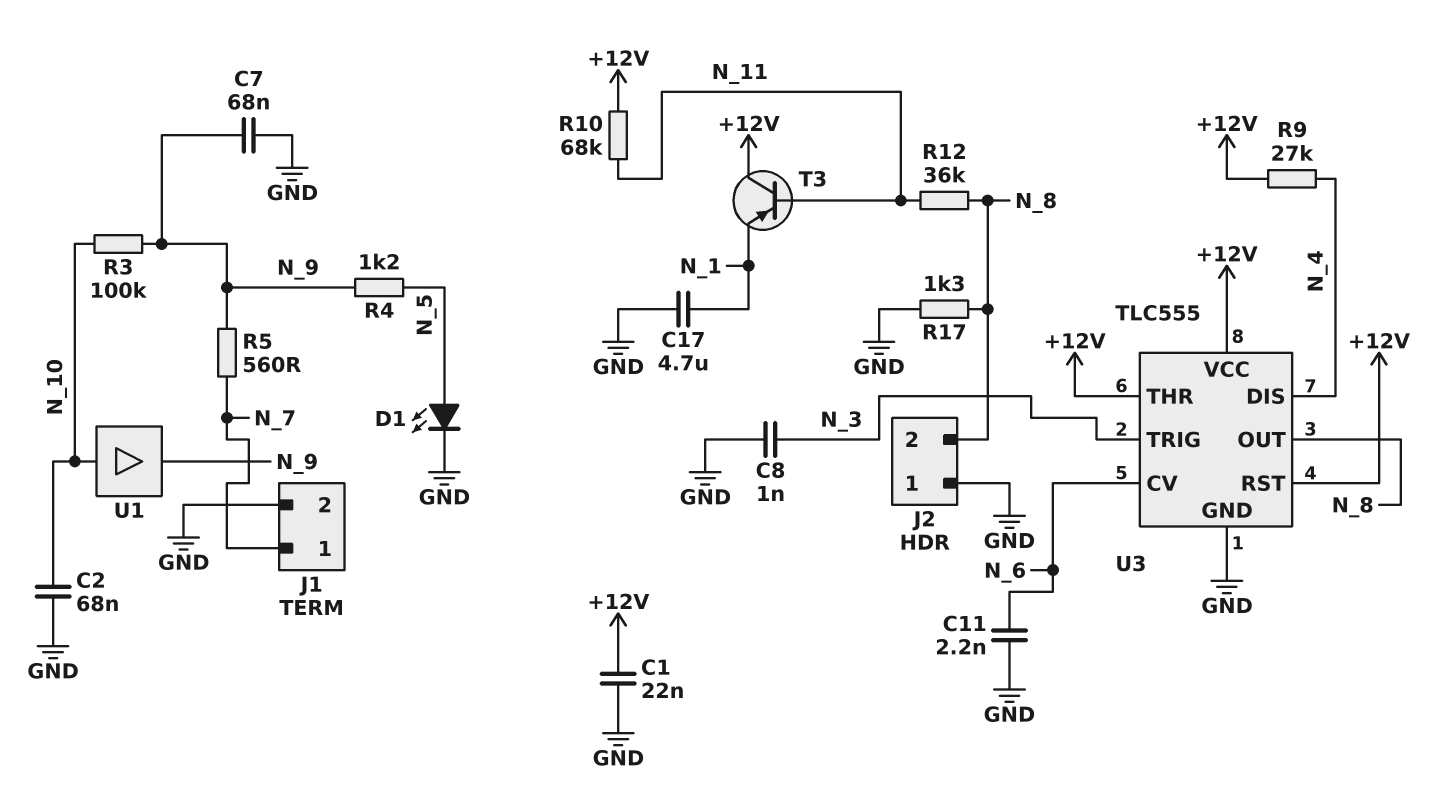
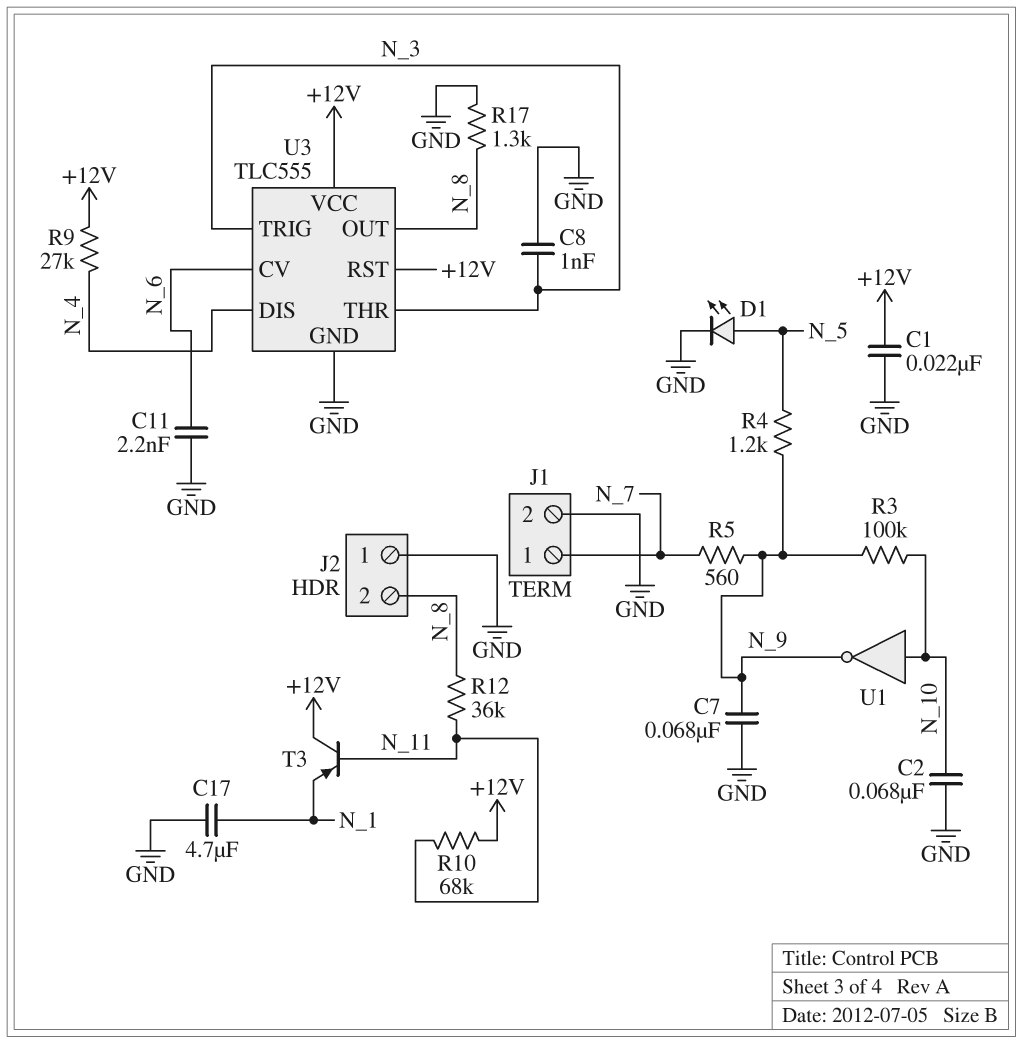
U1: buffer (in N_10, out N_9) -> NOT (in N_10, out N_9)
U3 pin THR: +12V -> N_3

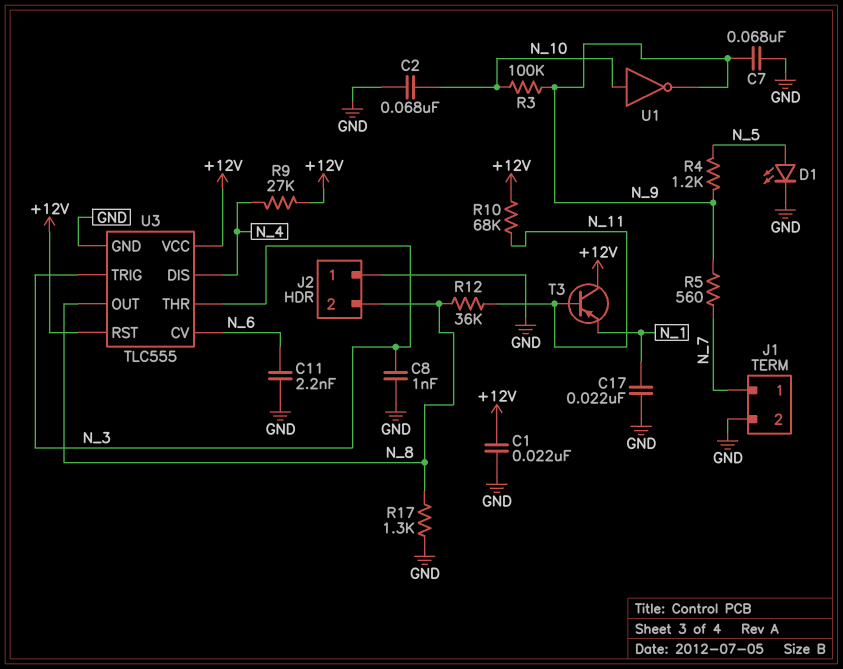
C17: 4.7uF (GND, N_1) -> 22nF (GND, N_1)

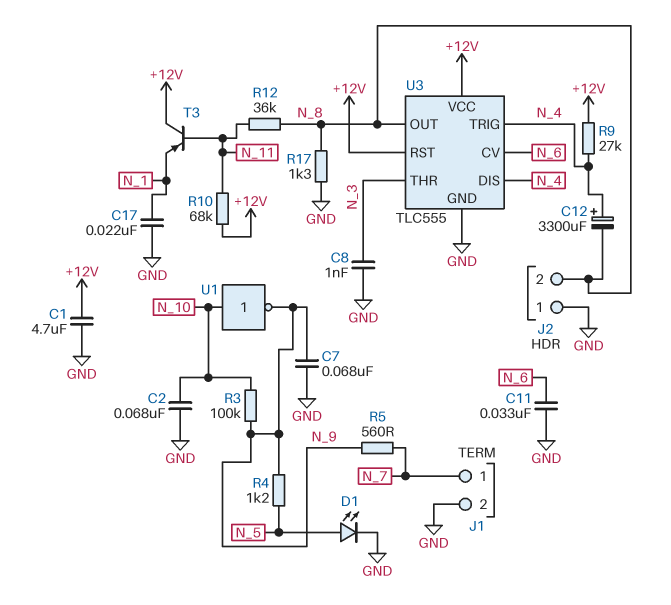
C1: 22nF (+12V, GND) -> 4.7uF (+12V, GND)
C11: 2.2nF (GND, N_6) -> 33nF (GND, N_6)
C12: none -> 3300uF (plus N_4, minus N_8)
U3 pin TRIG: N_3 -> N_4

